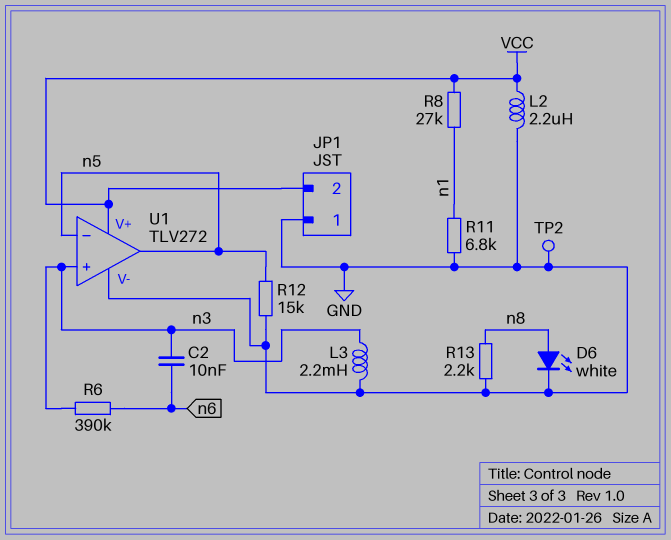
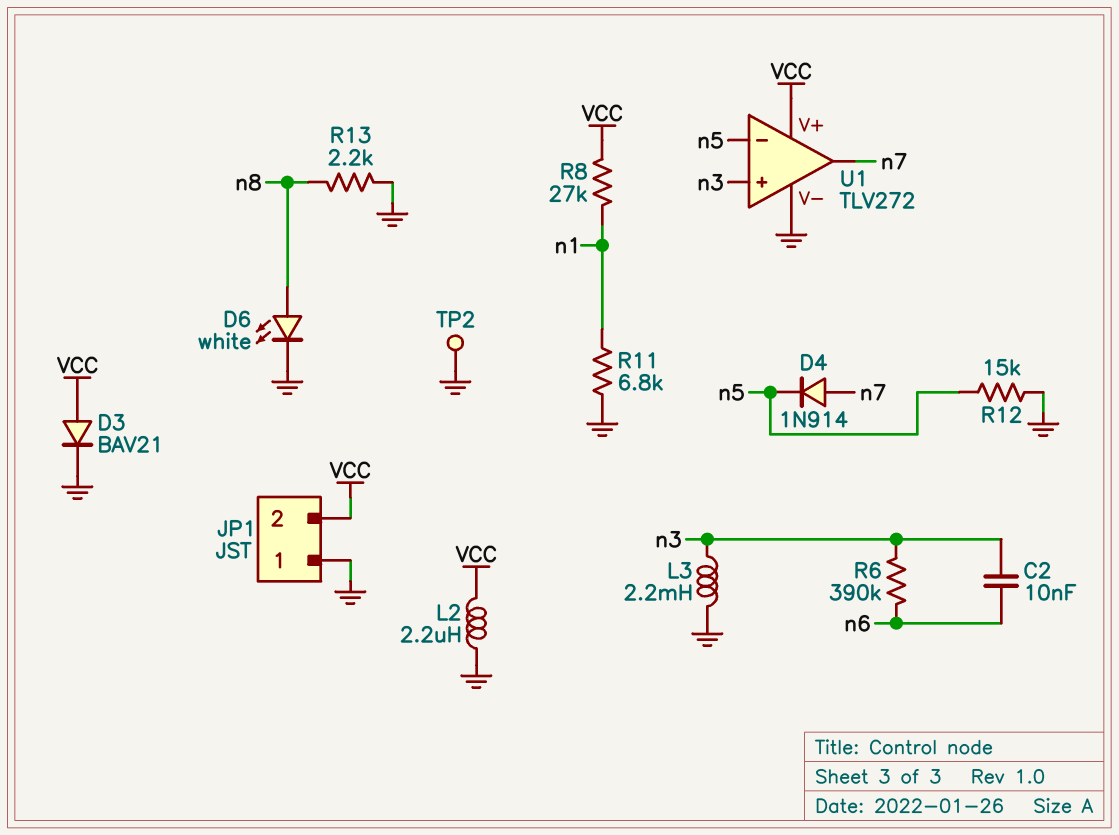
D3: none -> diode BAV21 (A VCC, K GND)
D4: none -> diode 1N914 (A n7, K n5)
U1 pin out: n5 -> n7

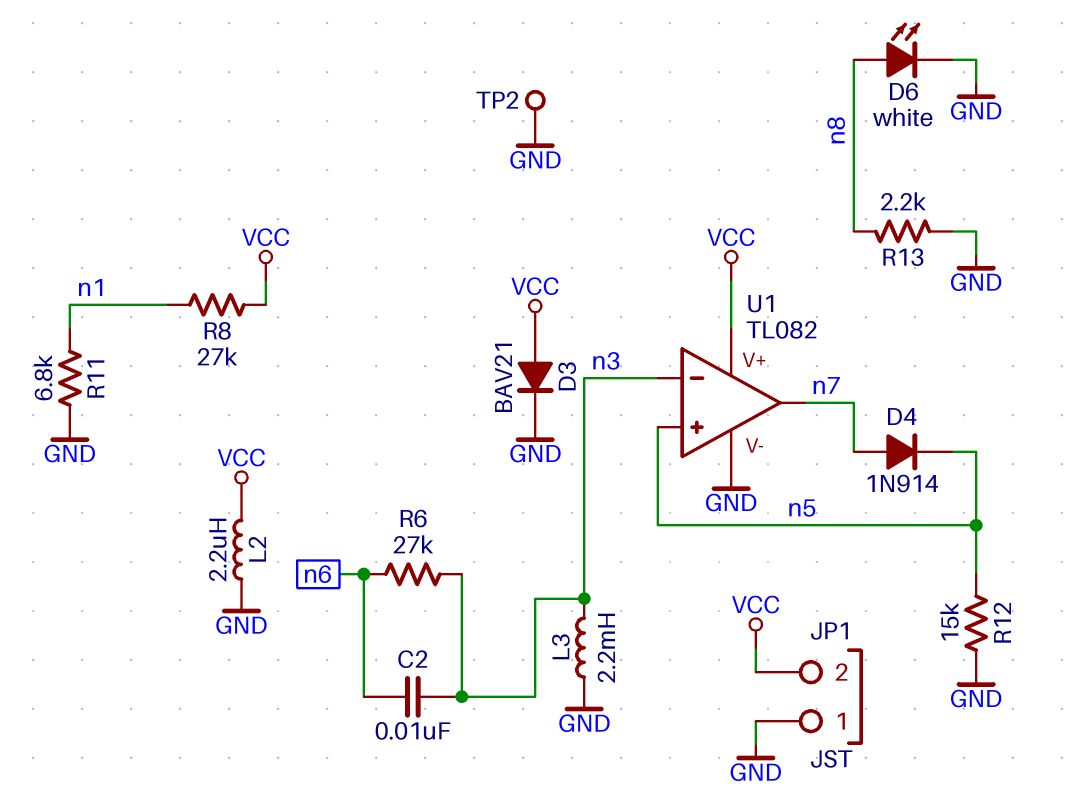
R6: 390k (n3, n6) -> 27k (n3, n6)
U1: TLV272 -> TL082
U1 pin in+: n3 -> n5
U1 pin in-: n5 -> n3

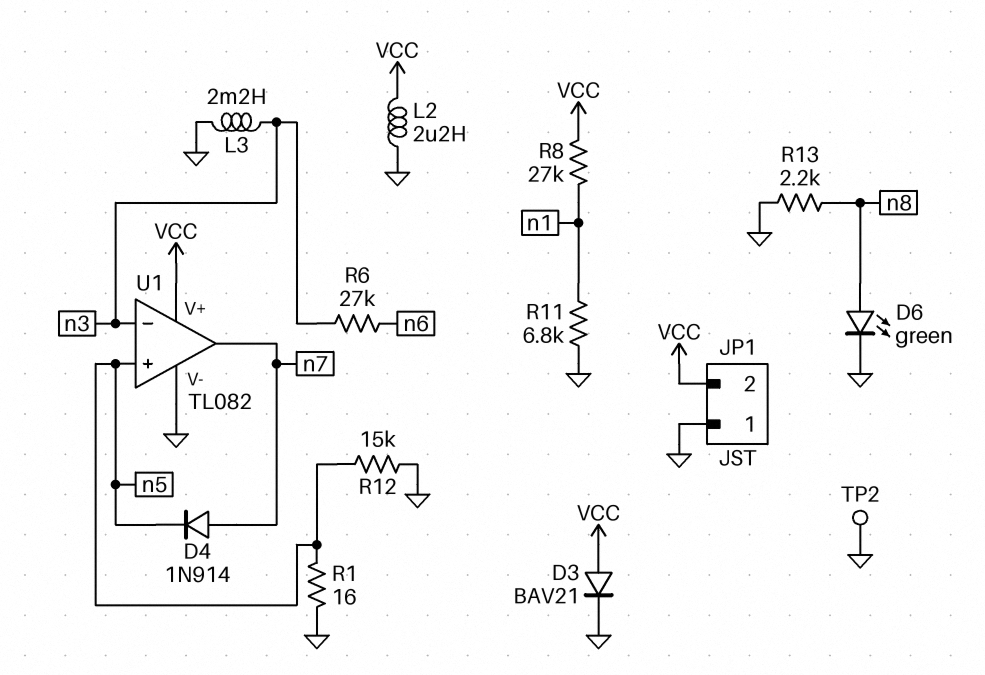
C2: 10nF (n3, n6) -> none
D6: LED white (A n8, K GND) -> LED green (A n8, K GND)
R1: none -> 16 (GND, n5)

